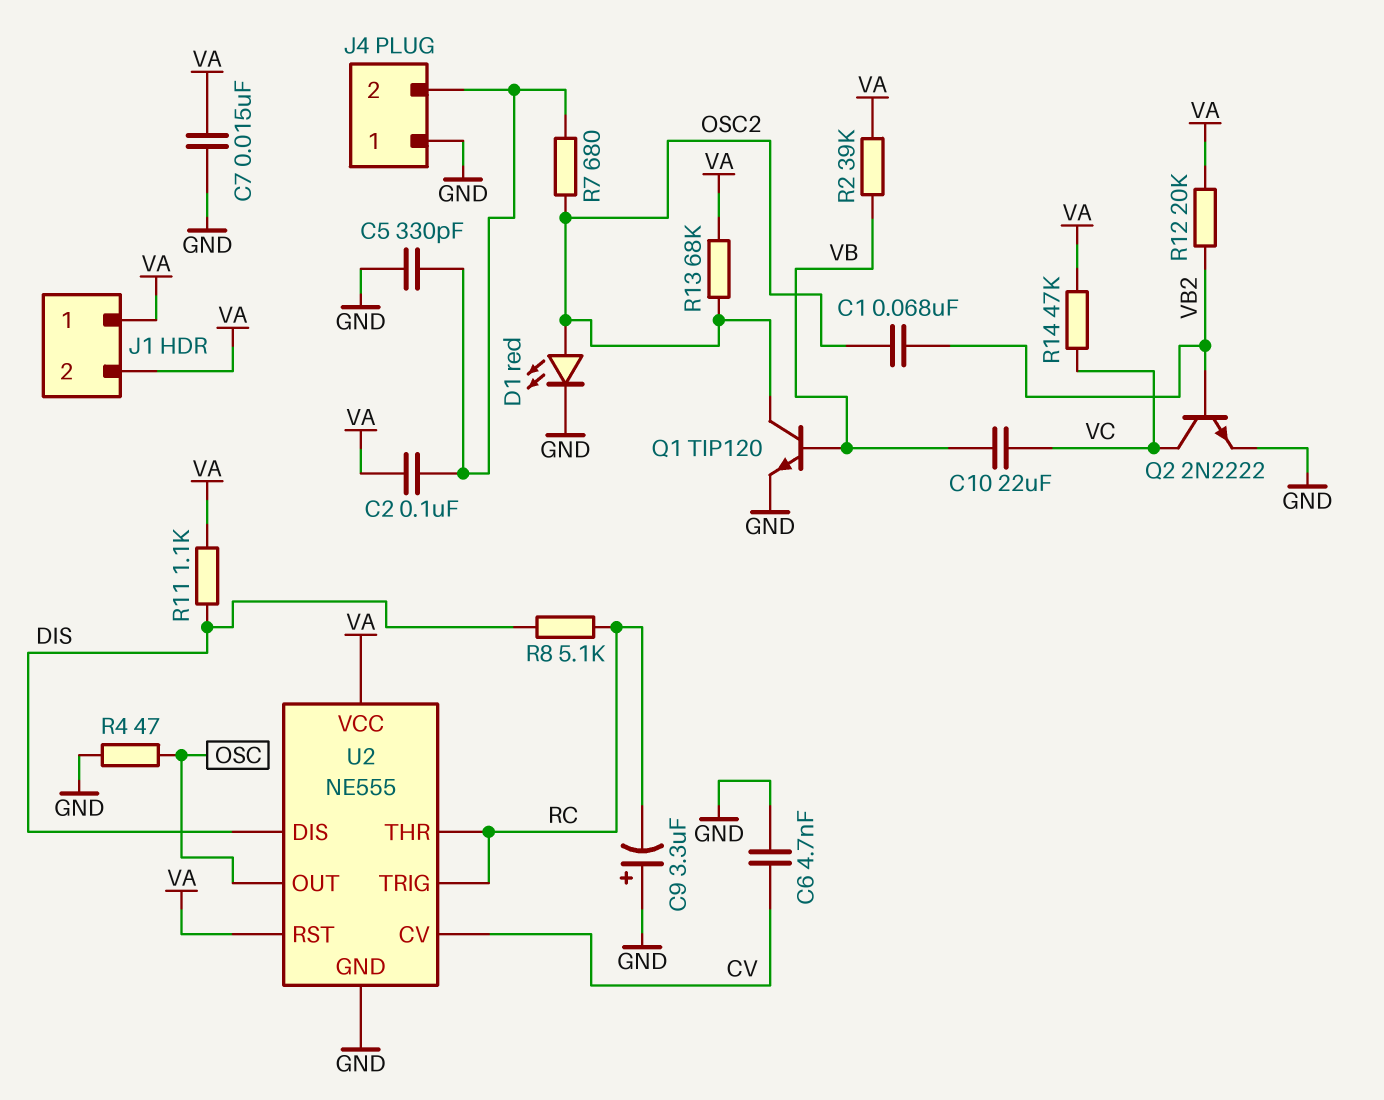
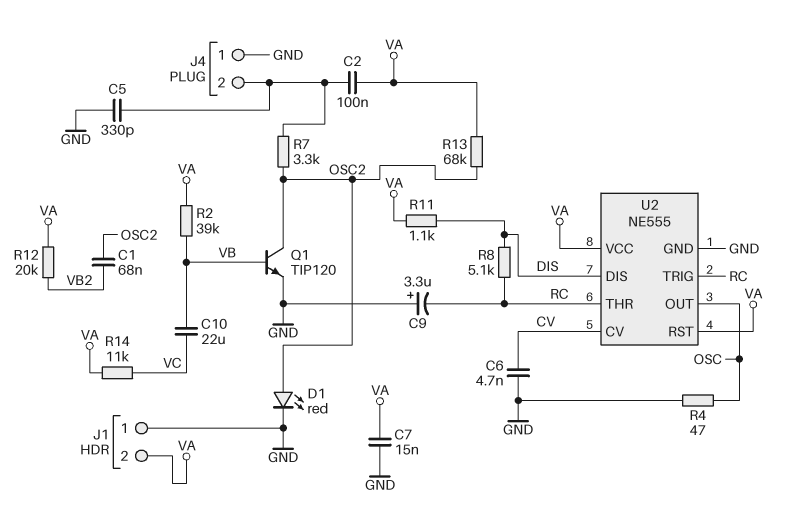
J1 pin 1: VA -> GND
Q2: NPN 2N2222 (B VB2, C VC, E GND) -> none
R7: 680 (J4/2, OSC2) -> 3.3k (J4/2, OSC2)
R14: 47k (VA, VC) -> 11k (VA, VC)

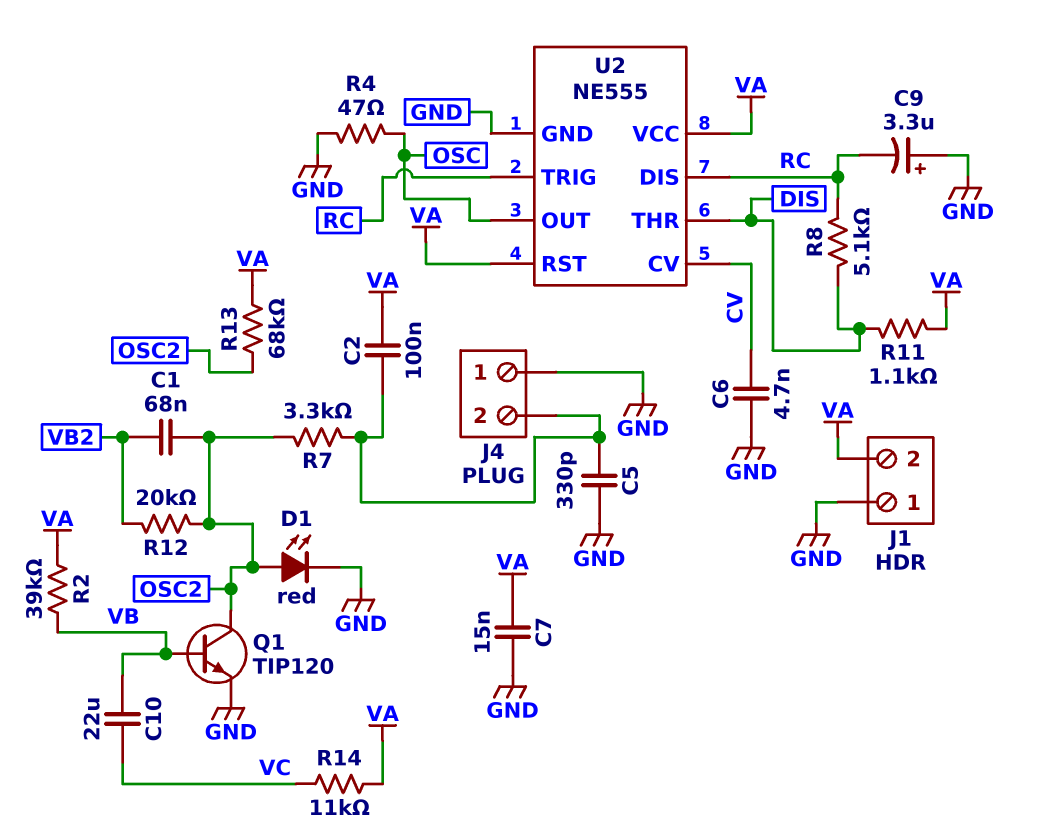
R12: 20k (VA, VB2) -> 20k (OSC2, VB2)
U2 pin DIS: DIS -> RC
U2 pin THR: RC -> DIS

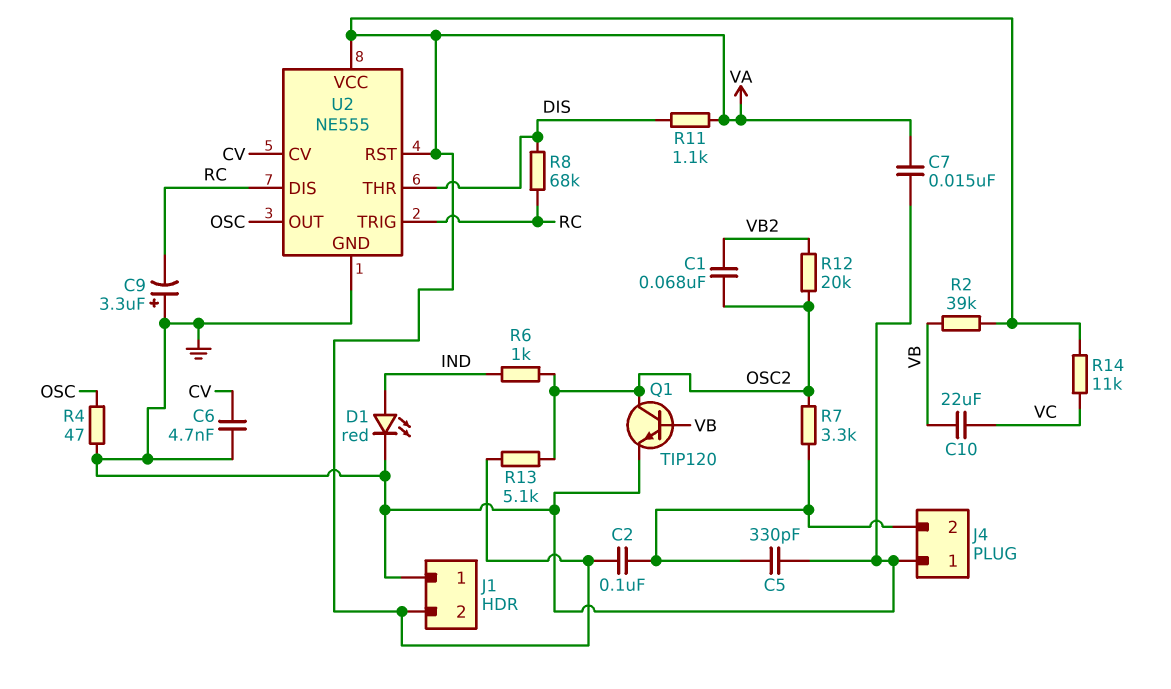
D1: LED red (A OSC2, K GND) -> LED red (A IND, K GND)
R6: none -> 1k (IND, OSC2)
R8: 5.1k (DIS, RC) -> 68k (DIS, RC)
R13: 68k (OSC2, VA) -> 5.1k (OSC2, VA)

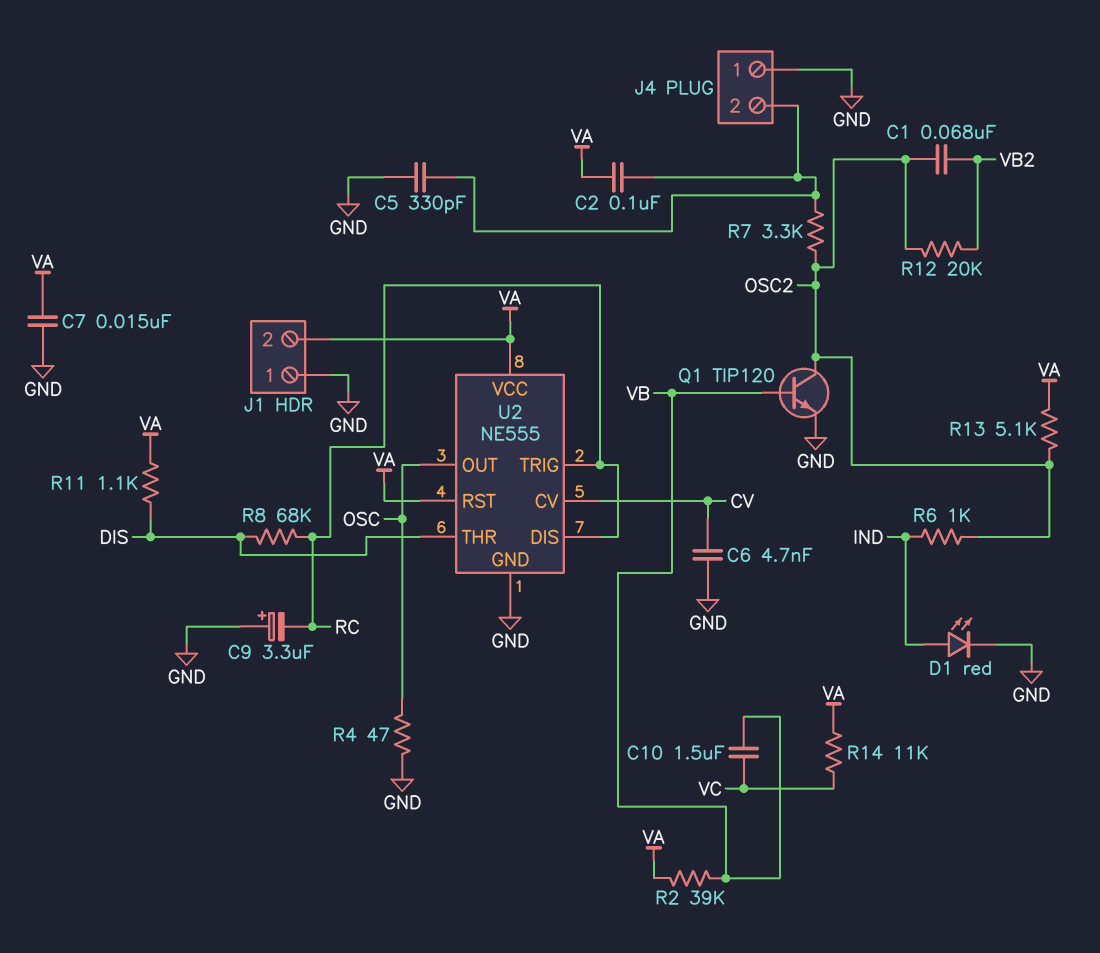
C10: 22uF (VB, VC) -> 1.5uF (VB, VC)

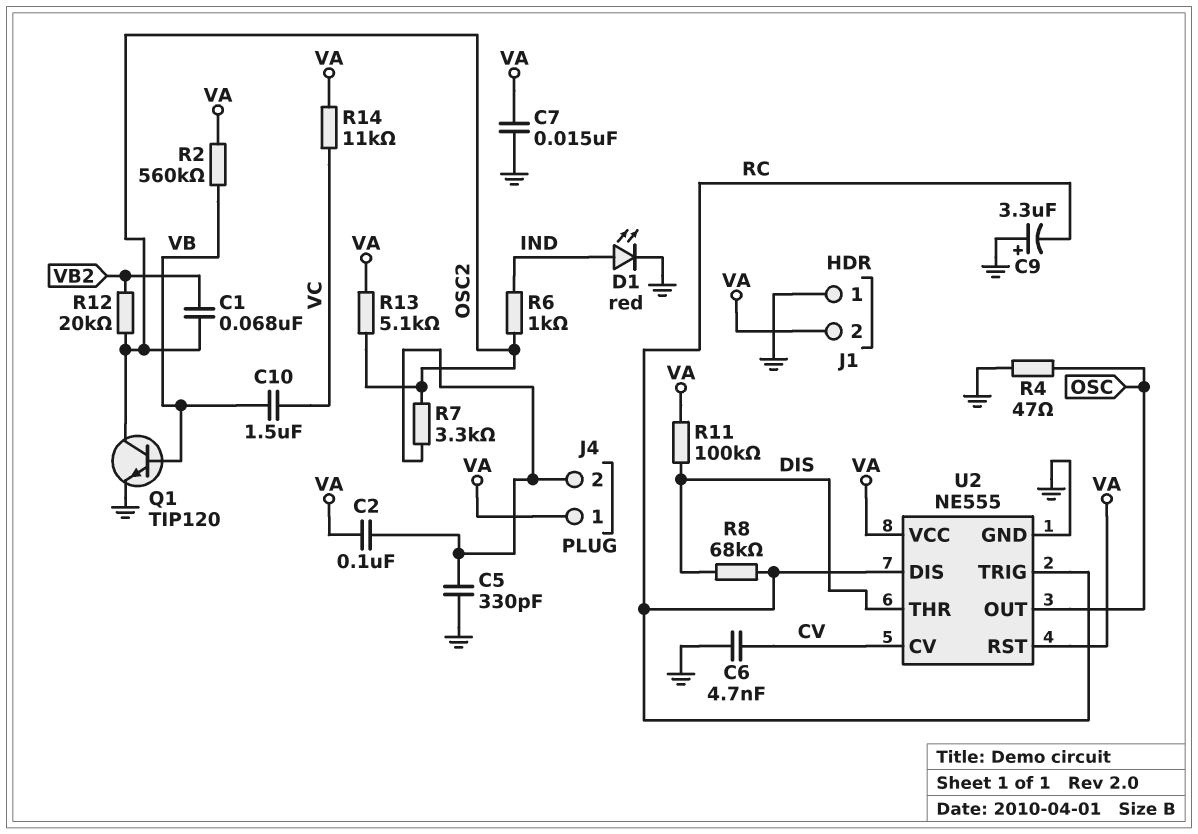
J4 pin 1: GND -> VA
R2: 39k (VA, VB) -> 560k (VA, VB)
R11: 1.1k (DIS, VA) -> 100k (DIS, VA)

